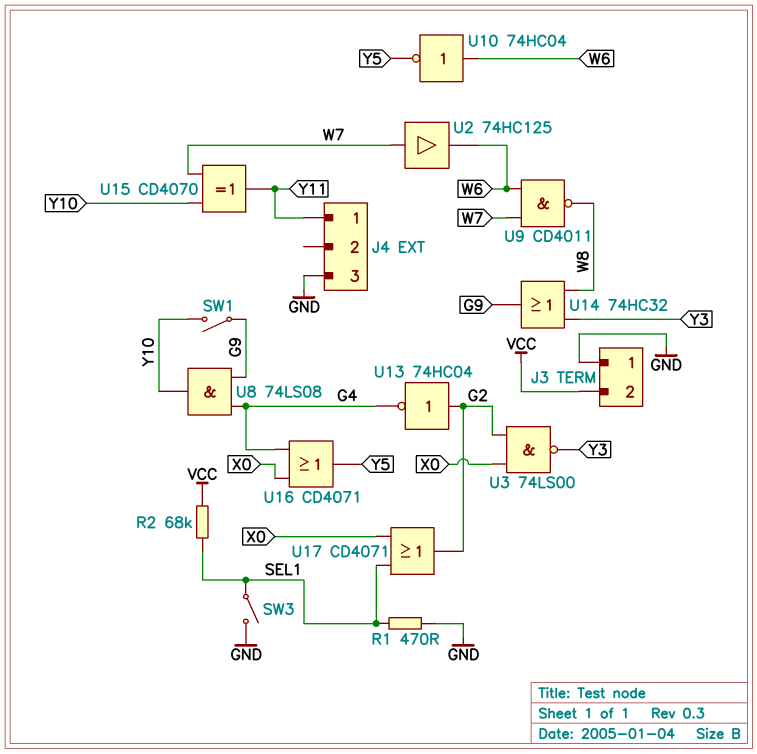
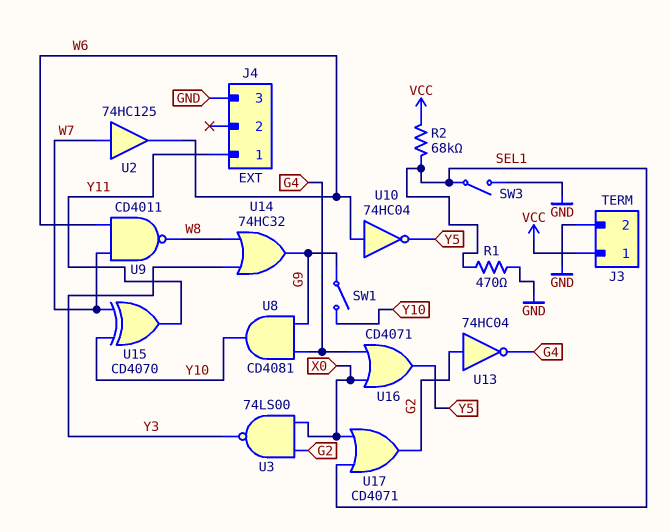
J3 pin 1: GND -> VCC
J3 pin 2: VCC -> GND
U8: AND 74LS08 (in G4, in G9, out Y10) -> AND CD4081 (in G4, in G9, out Y10)

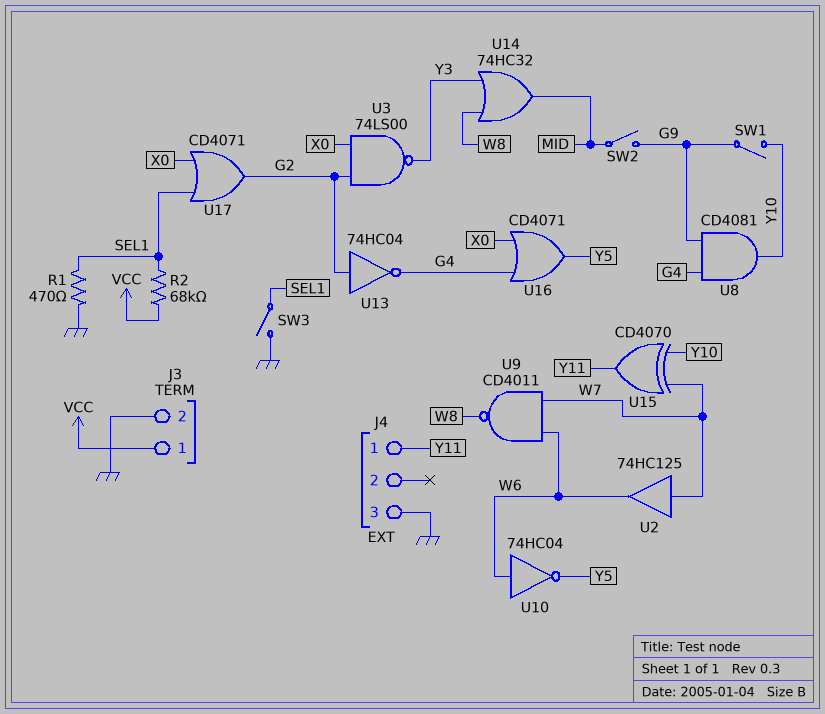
SW2: none -> switch (G9, MID)
U14: OR 74HC32 (in W8, in Y3, out G9) -> OR 74HC32 (in W8, in Y3, out MID)

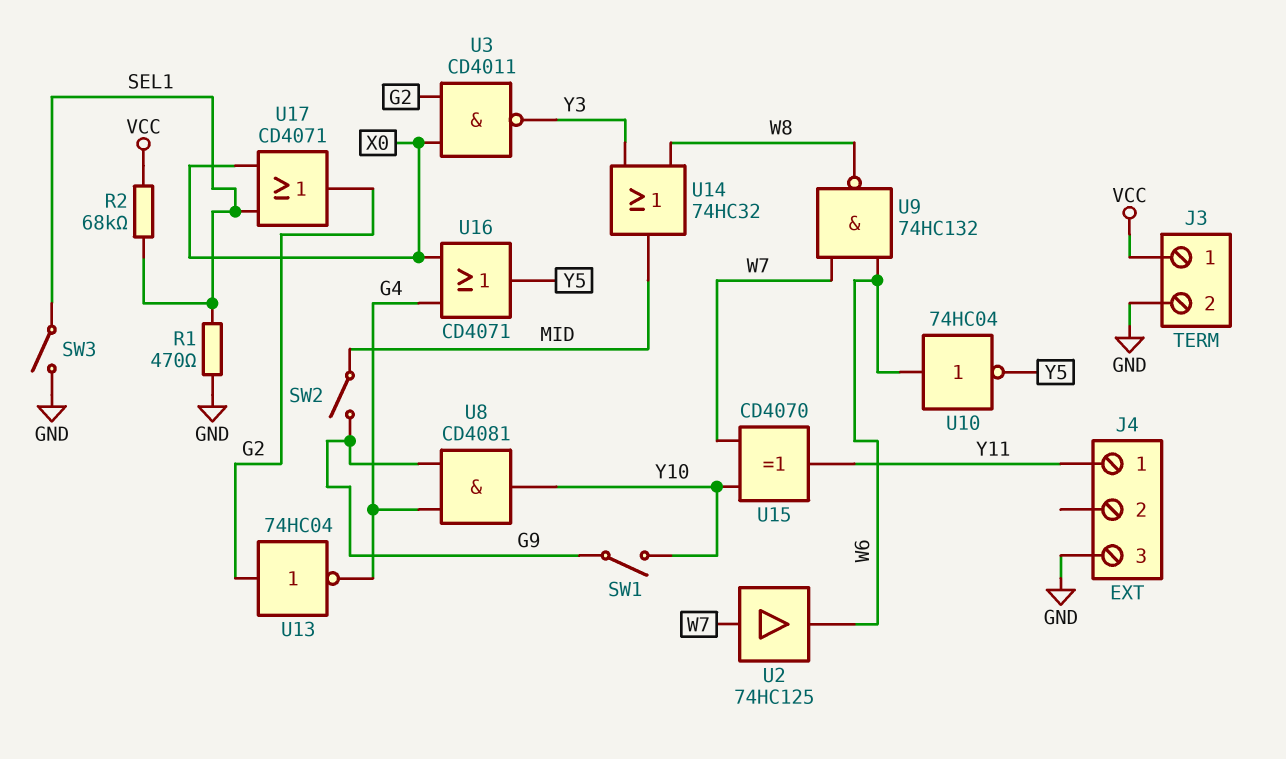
U3: NAND 74LS00 (in G2, in X0, out Y3) -> NAND CD4011 (in G2, in X0, out Y3)
U9: NAND CD4011 (in W6, in W7, out W8) -> NAND 74HC132 (in W6, in W7, out W8)

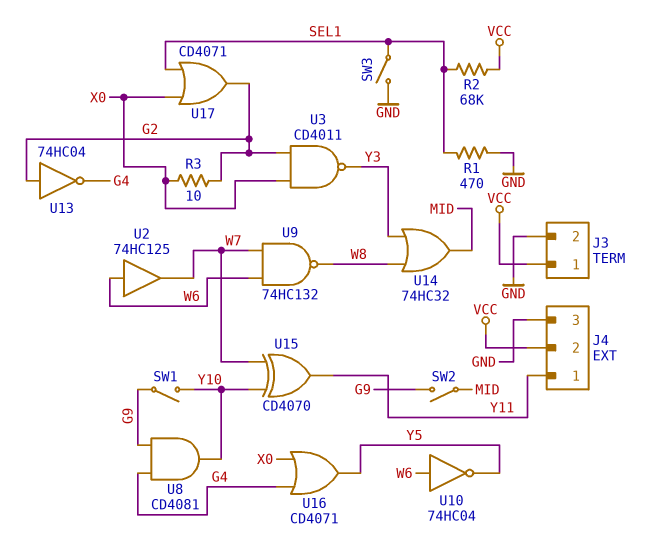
J4 pin 2: none -> VCC
R3: none -> 10 (G2, X0)
U2: buffer 74HC125 (in W7, out W6) -> buffer 74HC125 (in W6, out W7)

